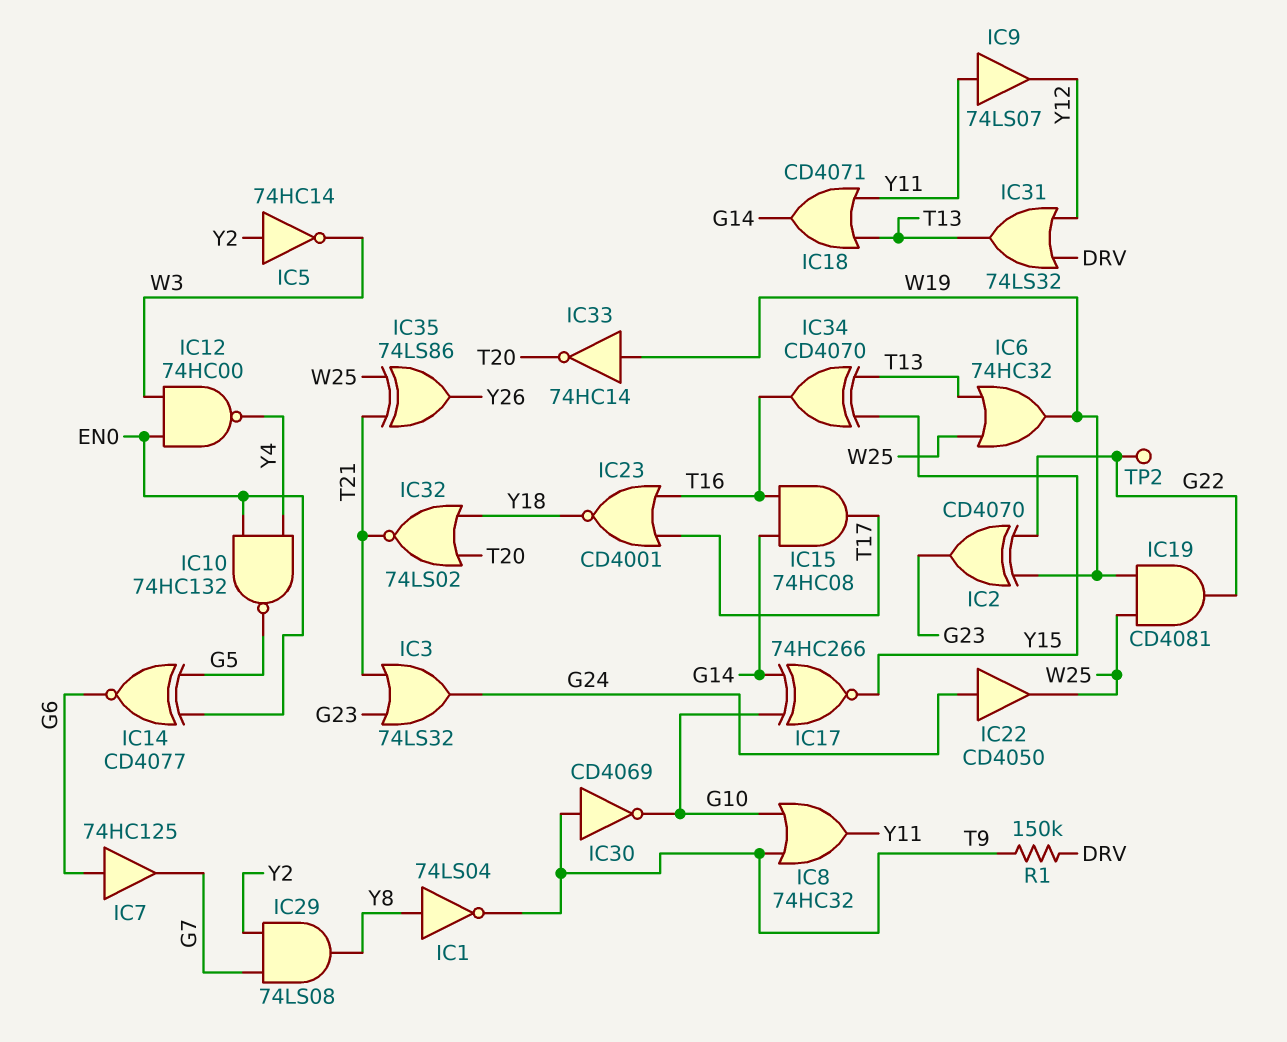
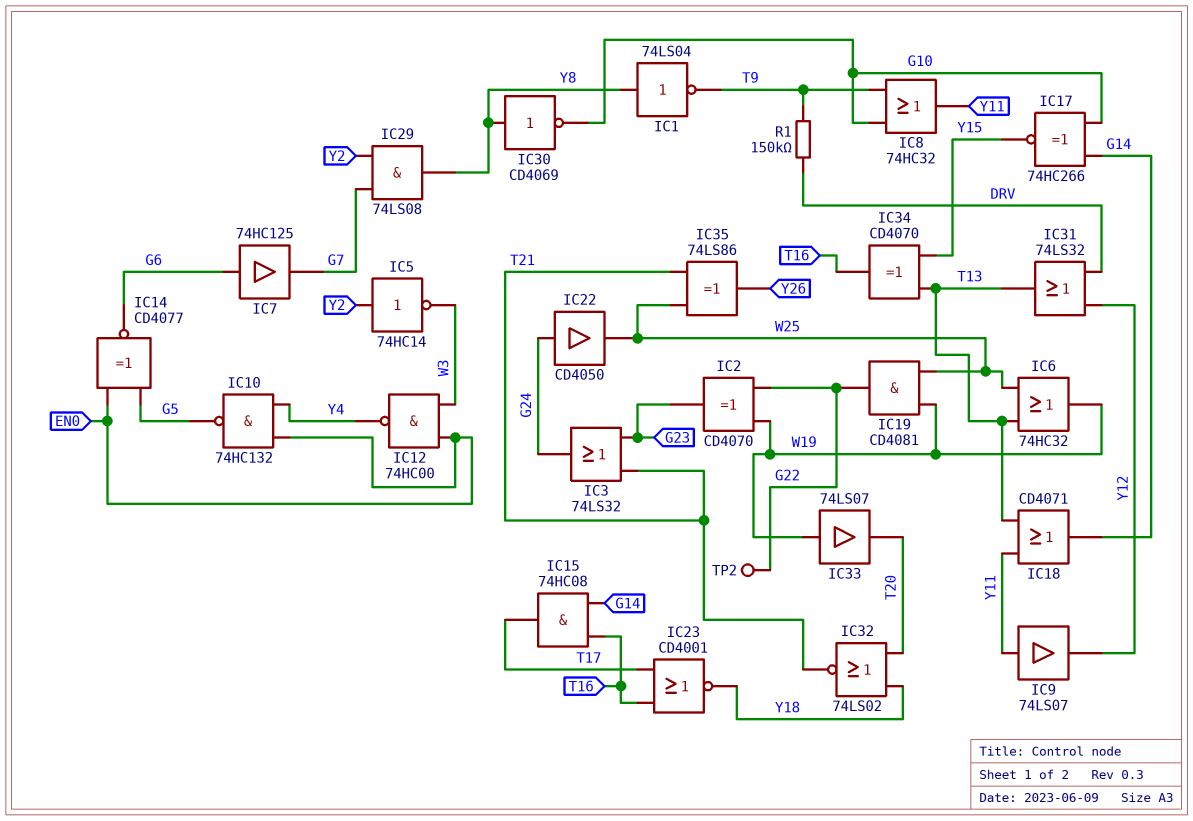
IC30: NOT CD4069 (in T9, out G10) -> NOT CD4069 (in Y8, out G10)
IC33: NOT 74HC14 (in W19, out T20) -> buffer 74LS07 (in W19, out T20)

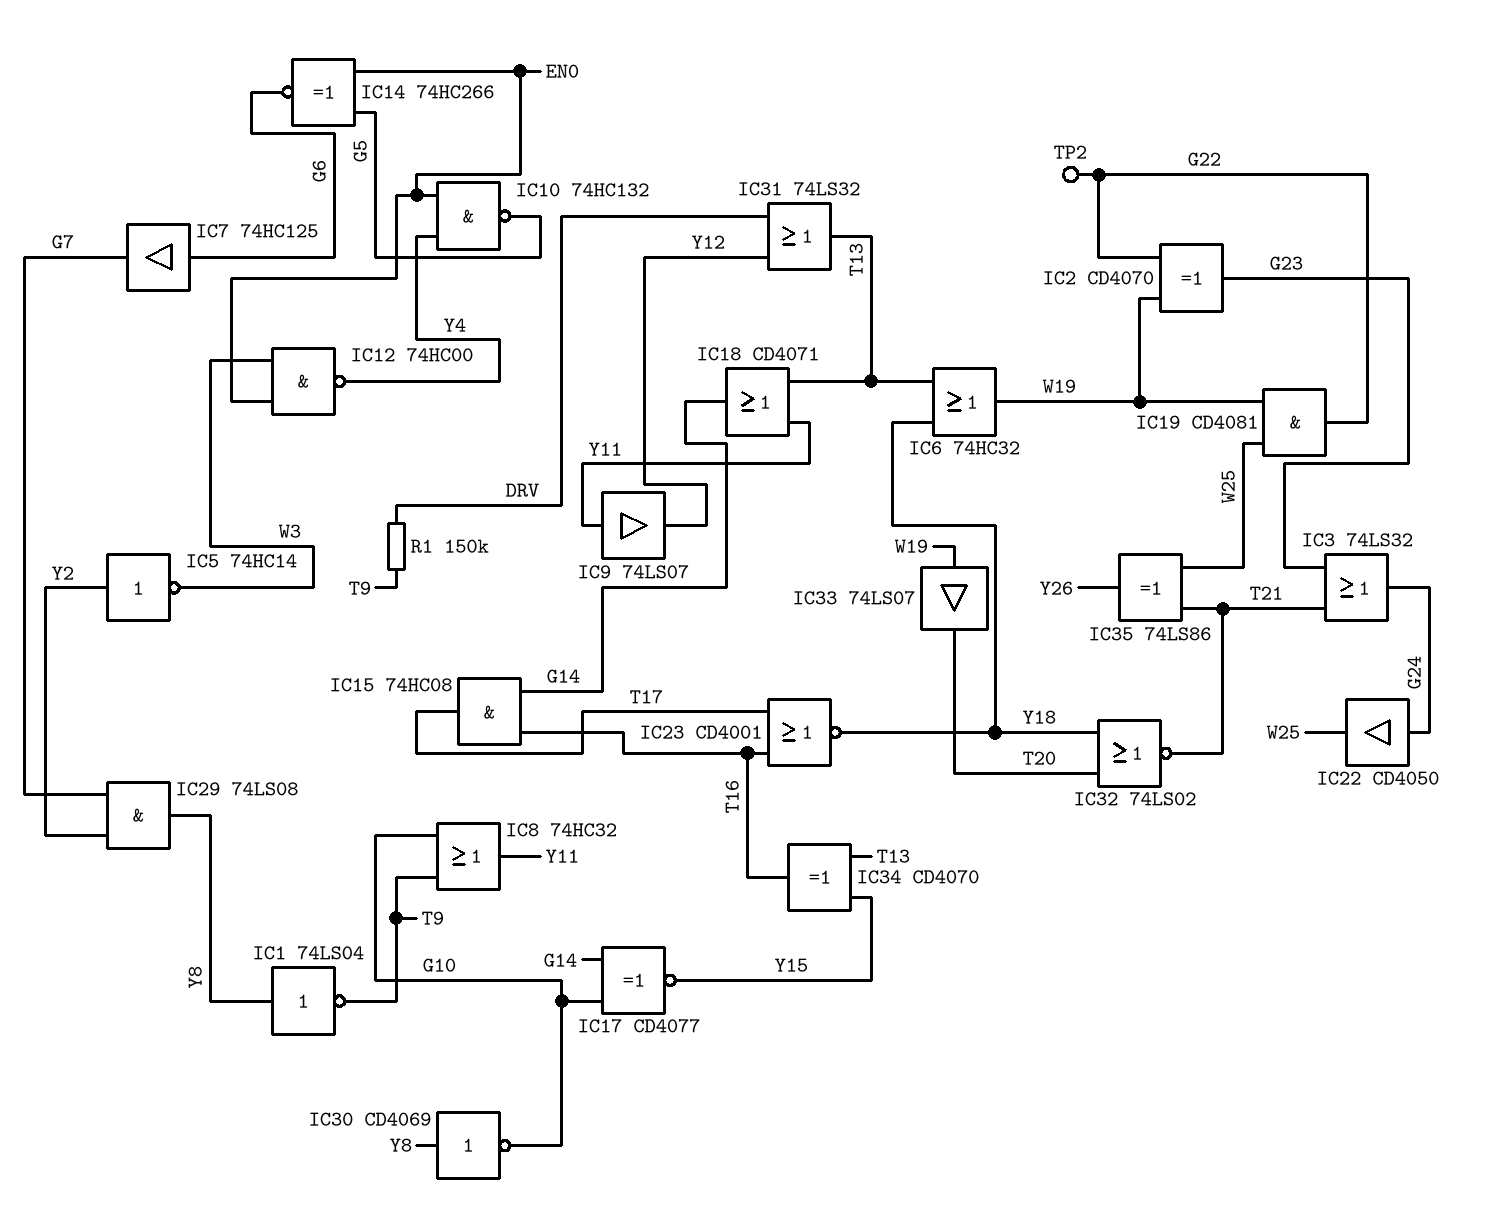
IC6: OR 74HC32 (in T13, in W25, out W19) -> OR 74HC32 (in T13, in Y18, out W19)
IC14: XNOR CD4077 (in EN0, in G5, out G6) -> XNOR 74HC266 (in EN0, in G5, out G6)
IC17: XNOR 74HC266 (in G10, in G14, out Y15) -> XNOR CD4077 (in G10, in G14, out Y15)

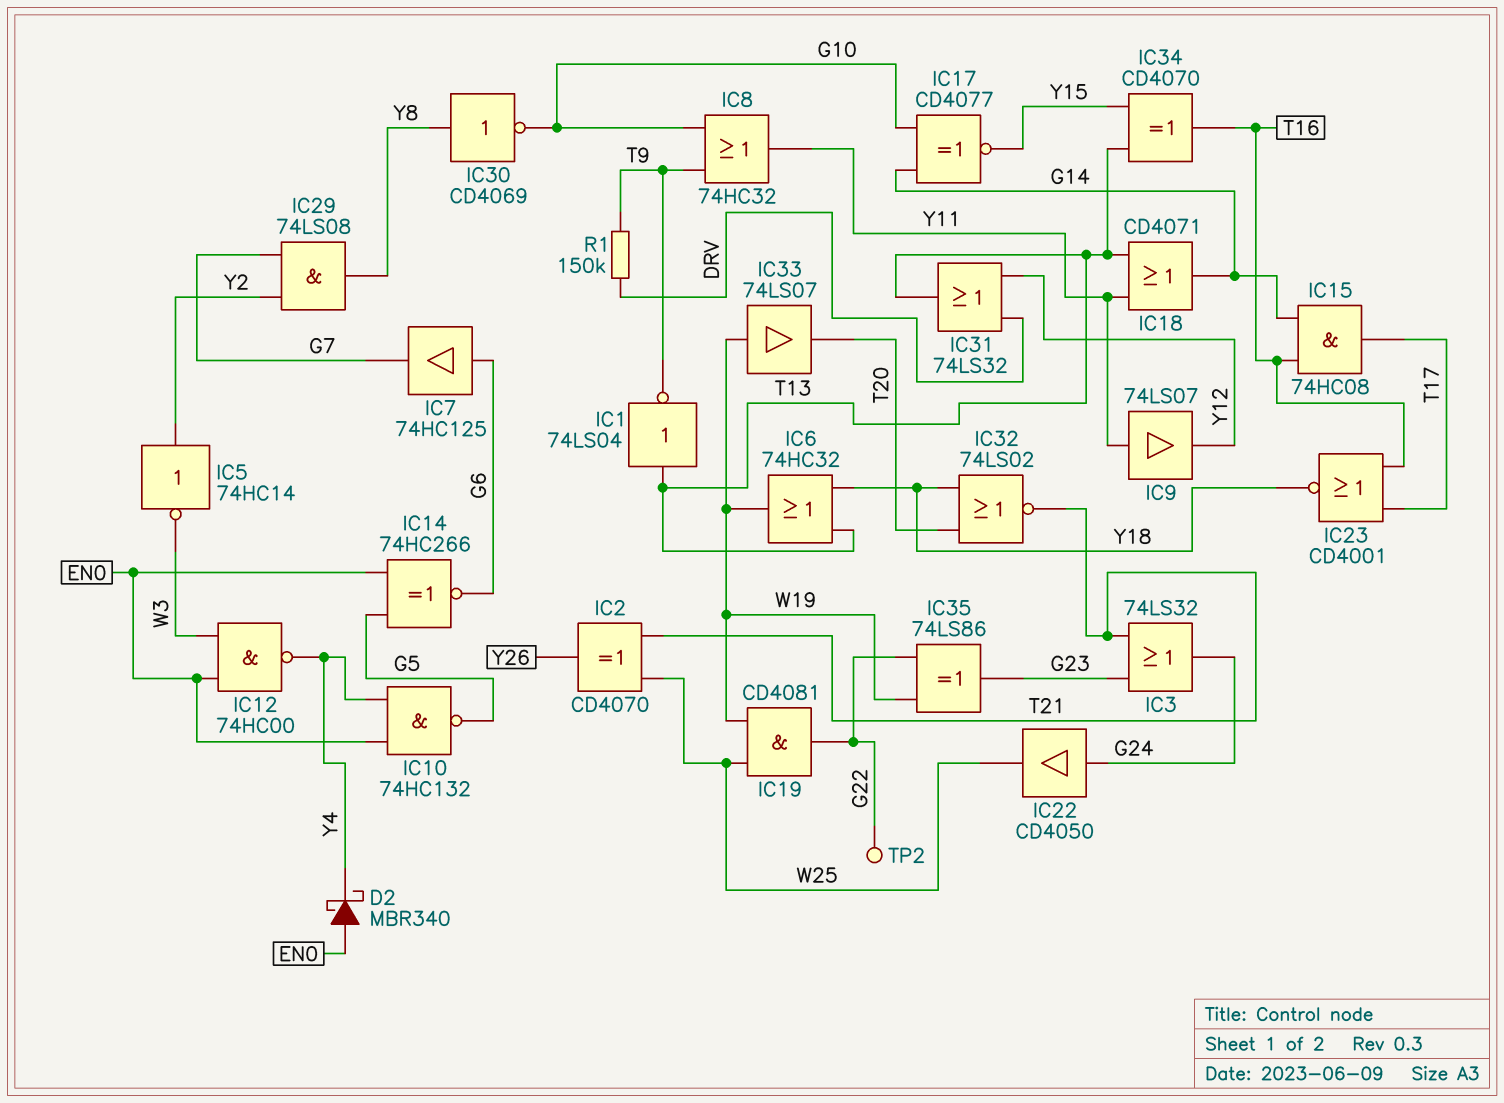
D2: none -> schottky MBR340 (A EN0, K Y4)
IC1: NOT 74LS04 (in Y8, out T9) -> NOT 74LS04 (in T13, out T9)
IC2: XOR CD4070 (in G22, in W19, out G23) -> XOR CD4070 (in T21, in W25, out Y26)
IC35: XOR 74LS86 (in T21, in W25, out Y26) -> XOR 74LS86 (in G22, in W19, out G23)

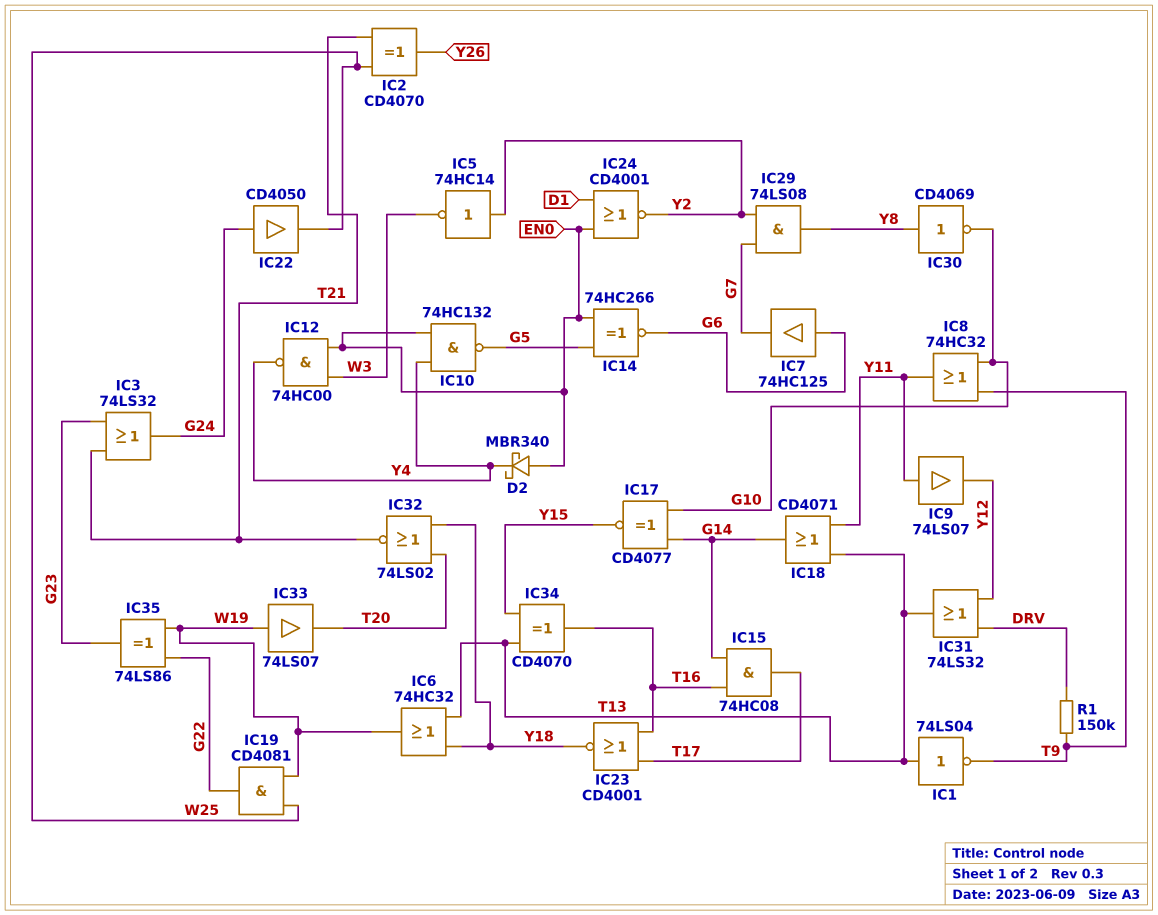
IC24: none -> NOR CD4001 (in D1, in EN0, out Y2)
TP2: test point (G22) -> none

